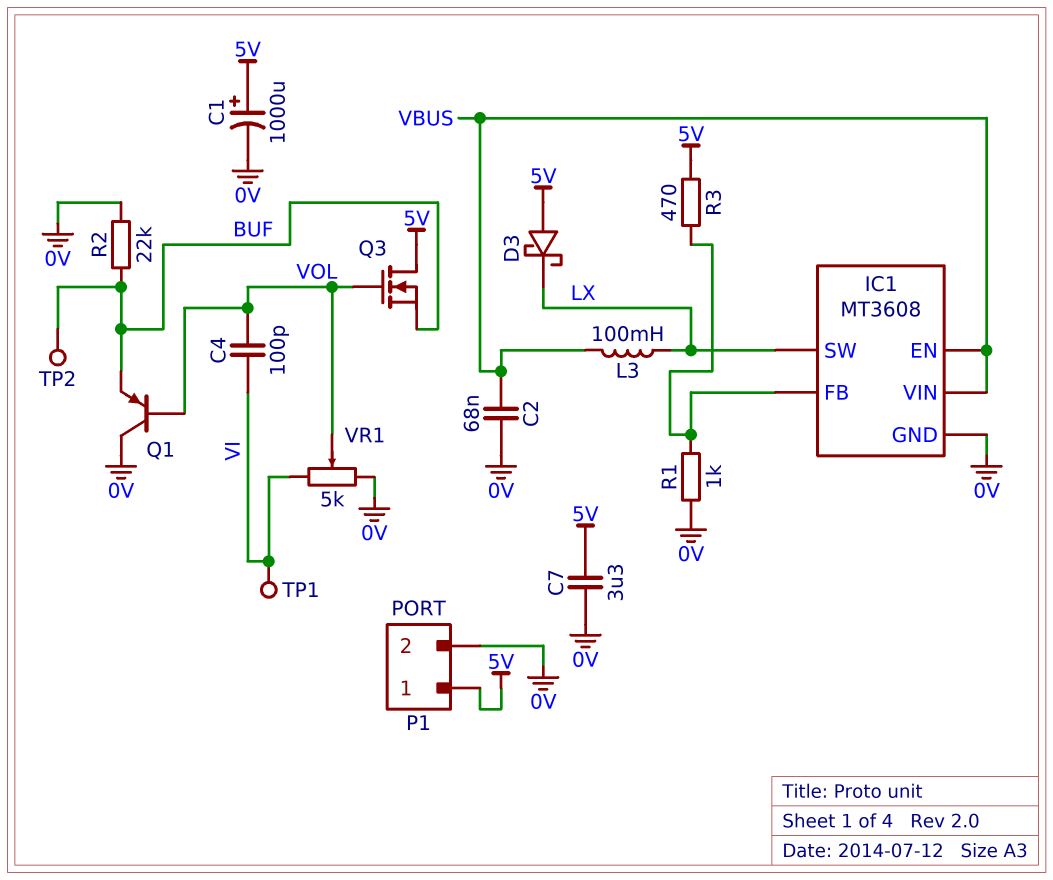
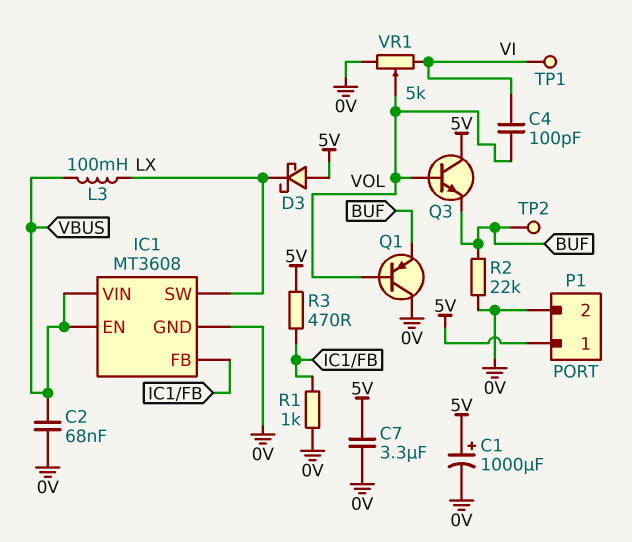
Q3: NMOS (G VOL, D 5V, S BUF) -> NPN (B VOL, C 5V, E BUF)

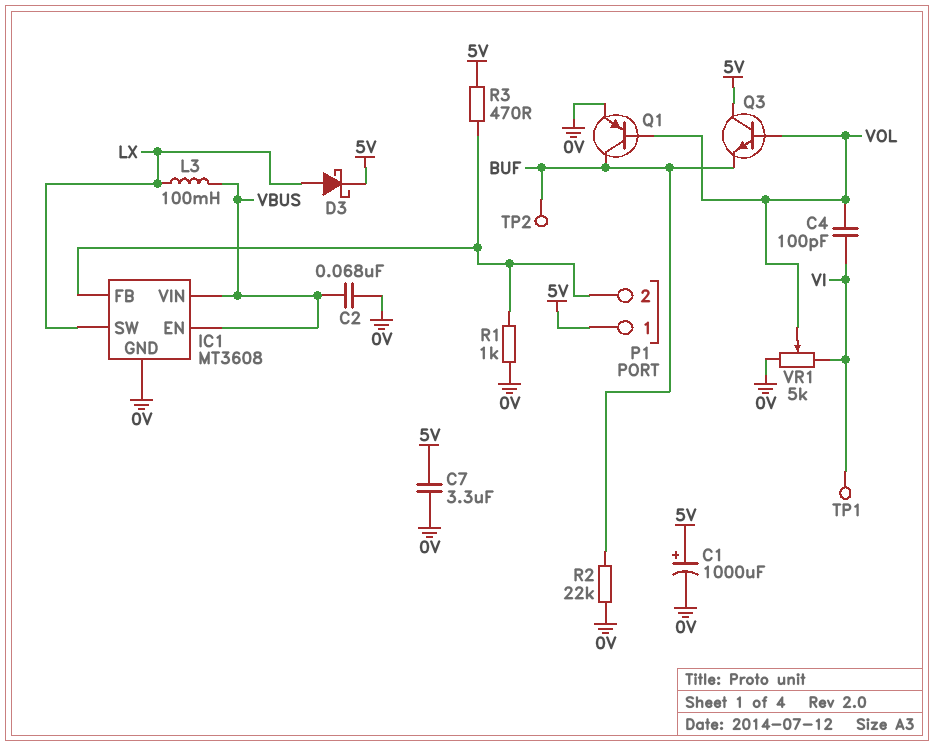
D3: schottky (A 5V, K LX) -> schottky (A LX, K 5V)
P1 pin 2: 0V -> IC1/FB
Q1: PNP (B VOL, C 0V, E BUF) -> PNP (B VOL, C BUF, E 0V)

